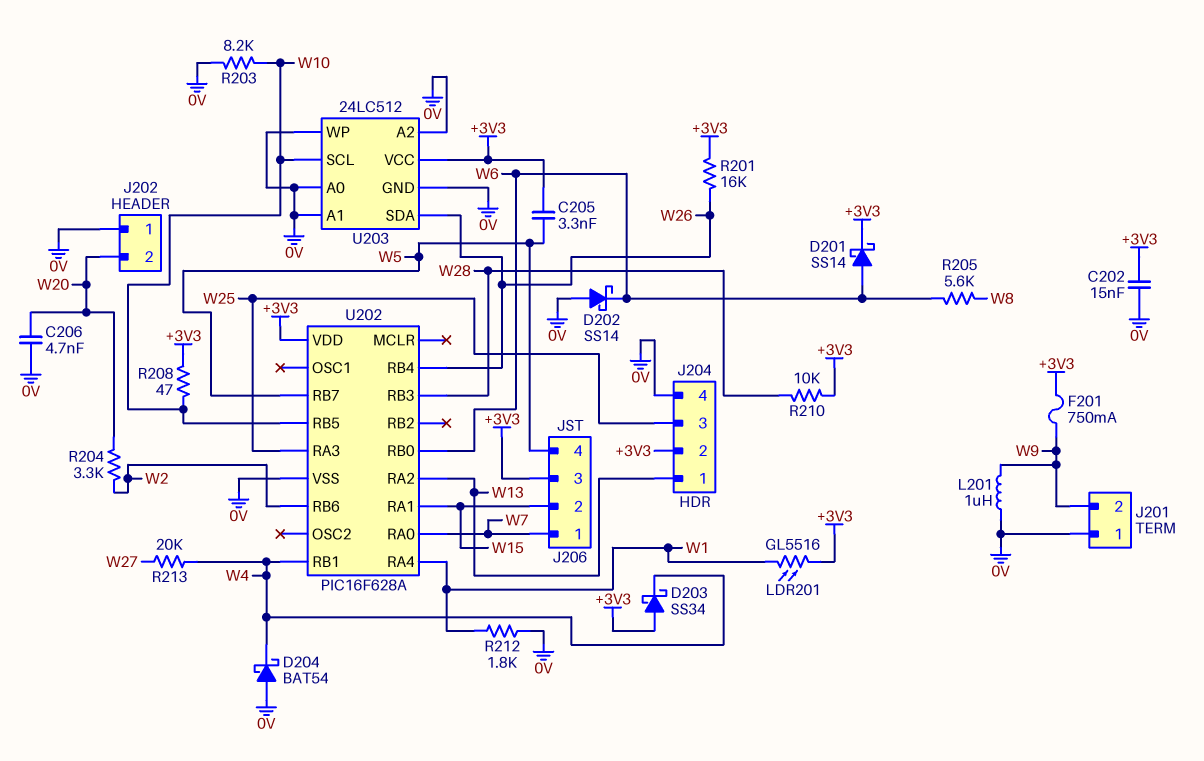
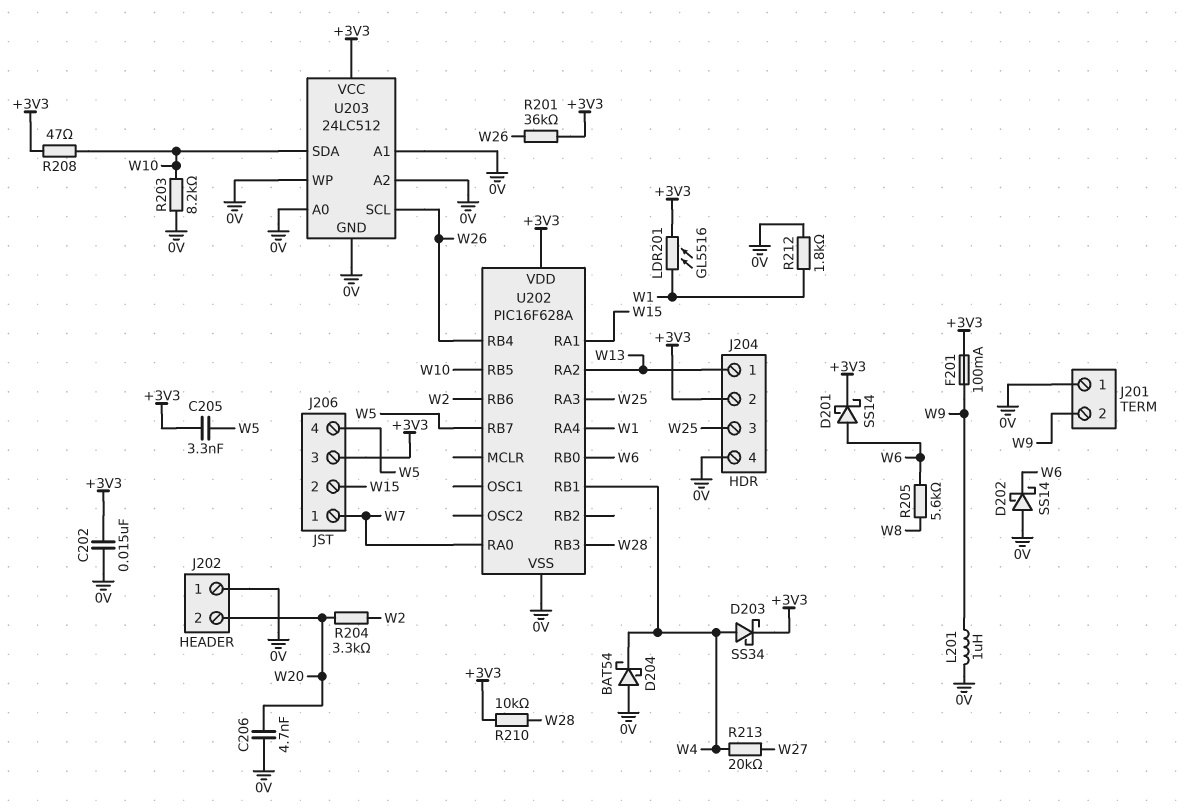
D203: schottky SS34 (A +3V3, K W4) -> schottky SS34 (A W4, K +3V3)
F201: 750mA (+3V3, W9) -> 100mA (+3V3, W9)
R201: 16k (+3V3, W26) -> 36k (+3V3, W26)
U203 pin SCL: W10 -> W26
U203 pin SDA: W26 -> W10

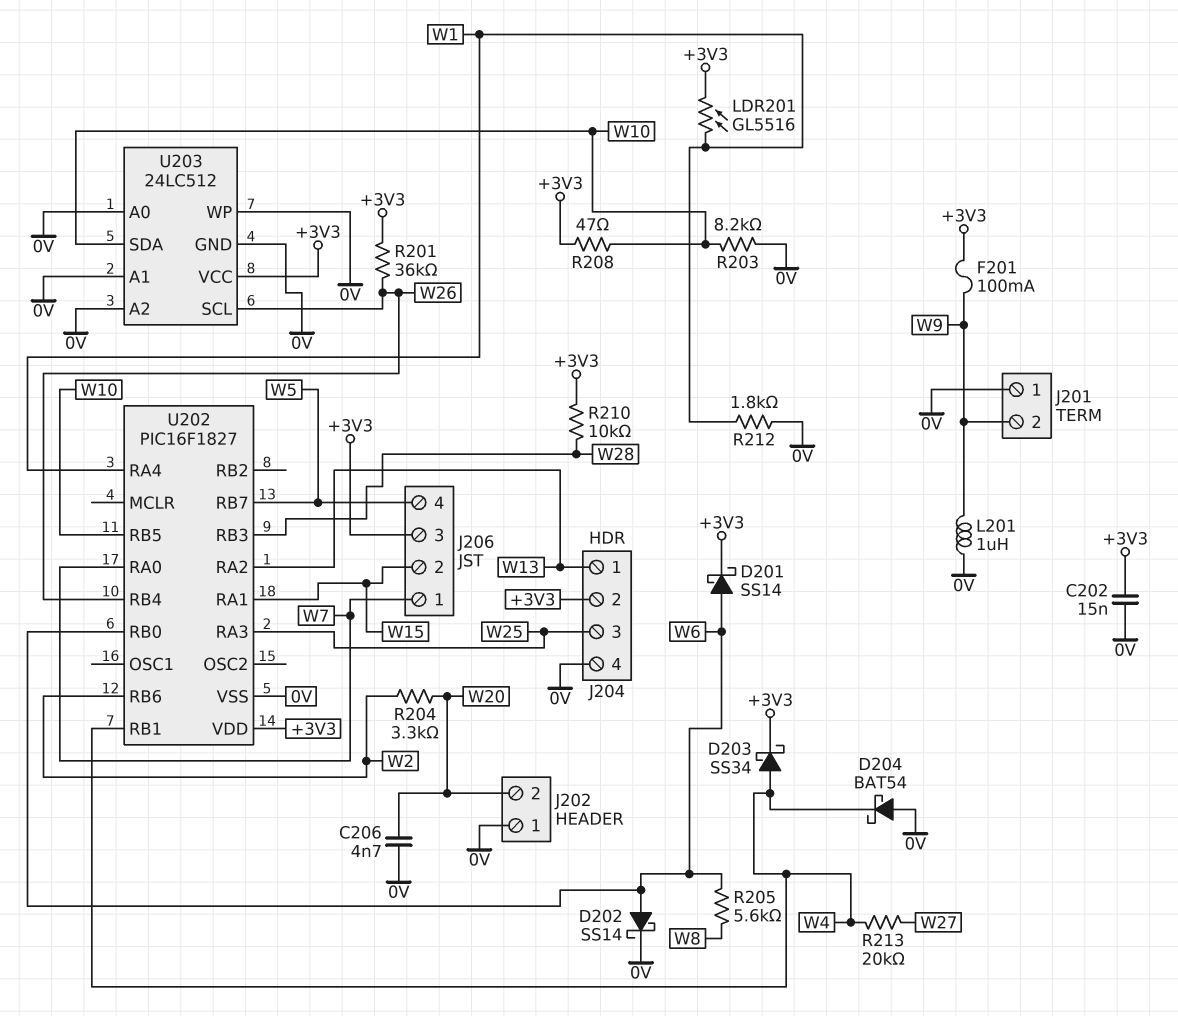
C205: 3.3nF (+3V3, W5) -> none
D202: schottky SS14 (A 0V, K W6) -> schottky SS14 (A W6, K 0V)
U202: PIC16F628A -> PIC16F1827

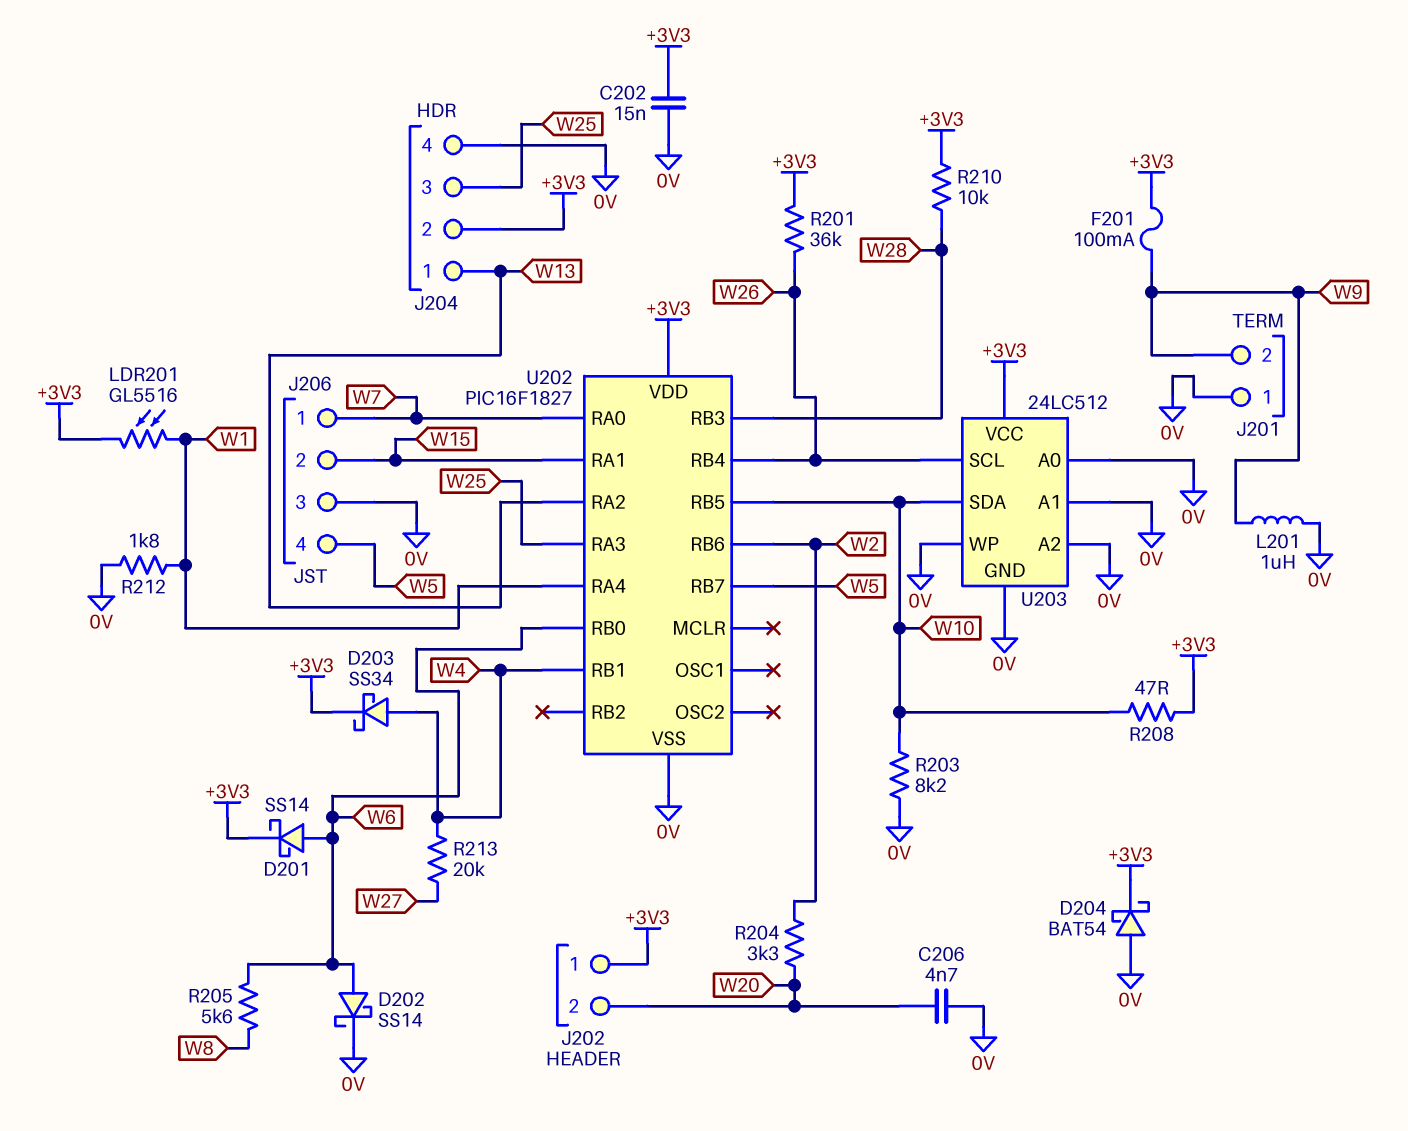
D204: schottky BAT54 (A 0V, K W4) -> schottky BAT54 (A 0V, K +3V3)
J202 pin 1: 0V -> +3V3
J206 pin 3: +3V3 -> 0V

